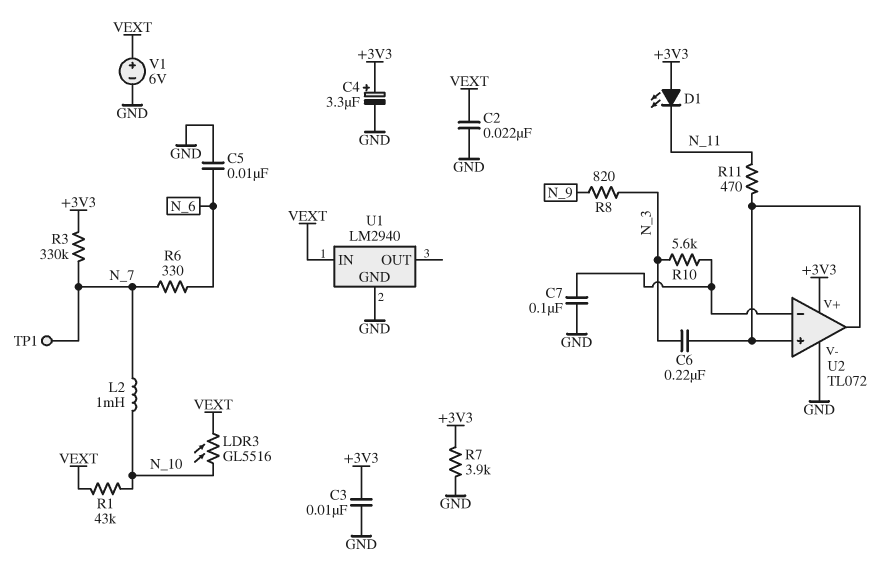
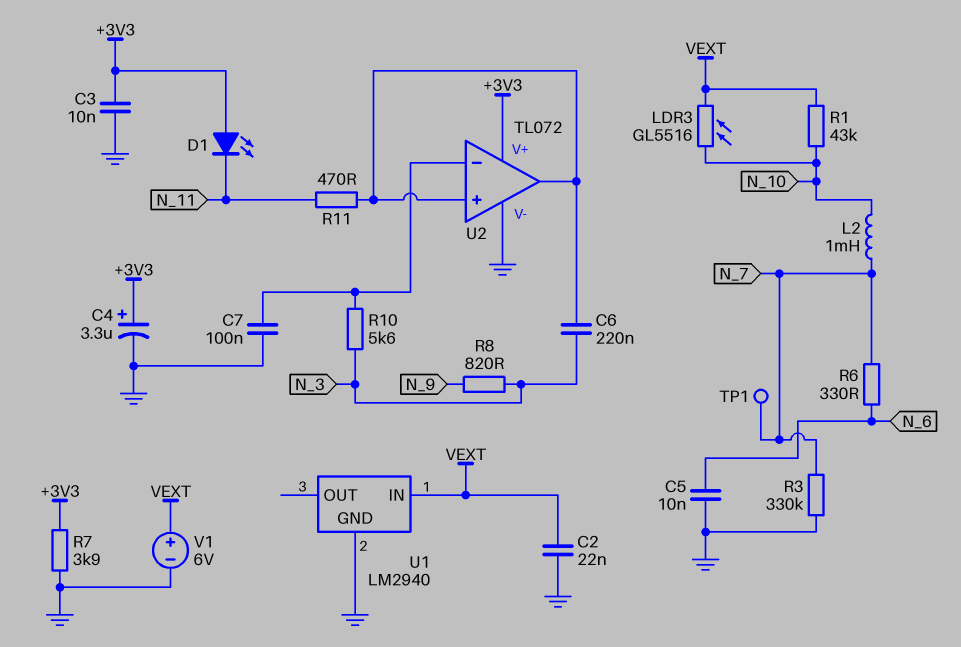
R3: 330k (+3V3, N_7) -> 330k (GND, N_7)

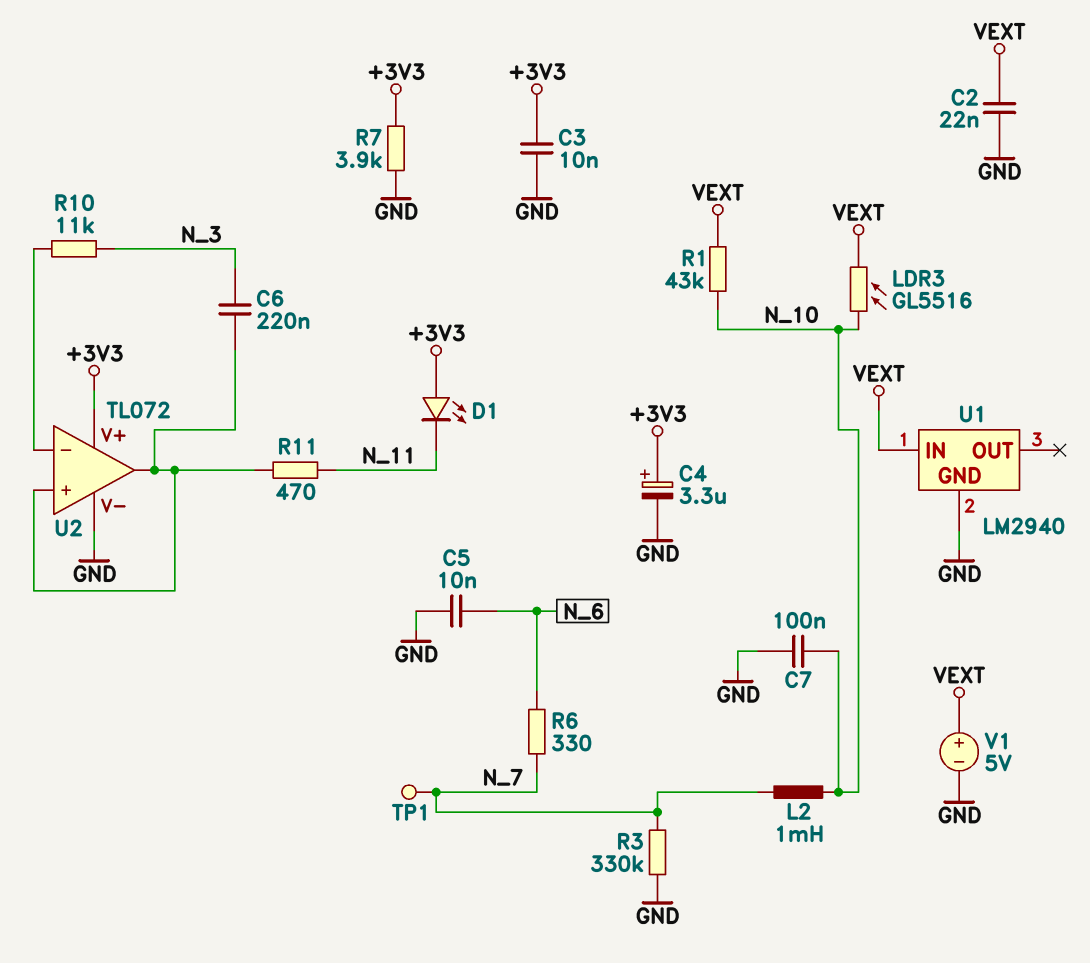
C7: 100nF (GND, U2/in-) -> 100nF (GND, N_10)
R8: 820 (N_3, N_9) -> none
R10: 5.6k (N_3, U2/in-) -> 11k (N_3, U2/in-)
V1: 6V (plus VEXT, minus GND) -> 5V (plus VEXT, minus GND)

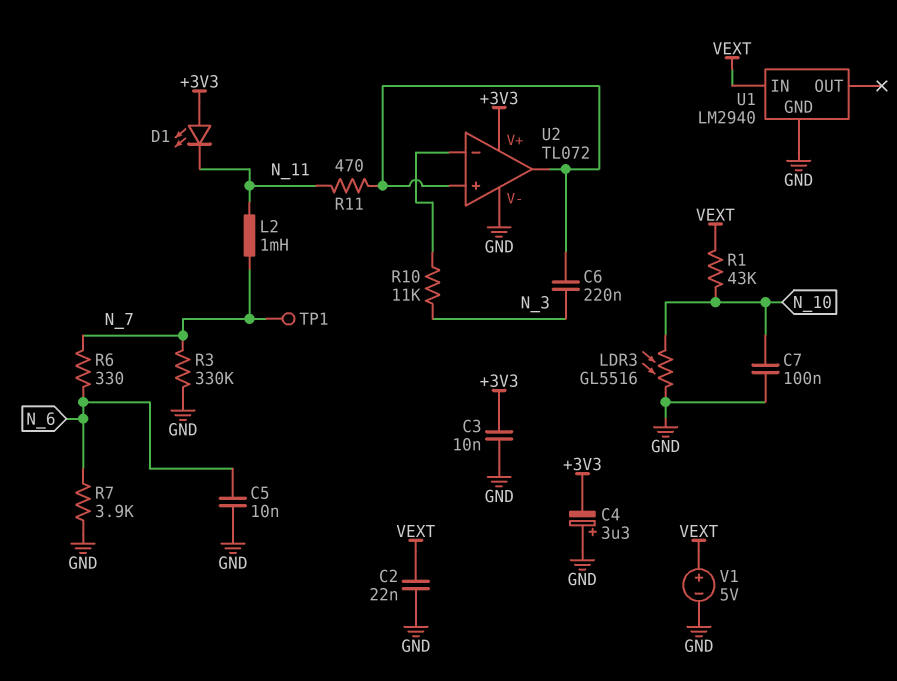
C4: 3.3uF (plus +3V3, minus GND) -> 3.3uF (plus GND, minus +3V3)
L2: 1mH (N_7, N_10) -> 1mH (N_7, N_11)
LDR3: GL5516 (N_10, VEXT) -> GL5516 (GND, N_10)
R7: 3.9k (+3V3, GND) -> 3.9k (GND, N_6)

